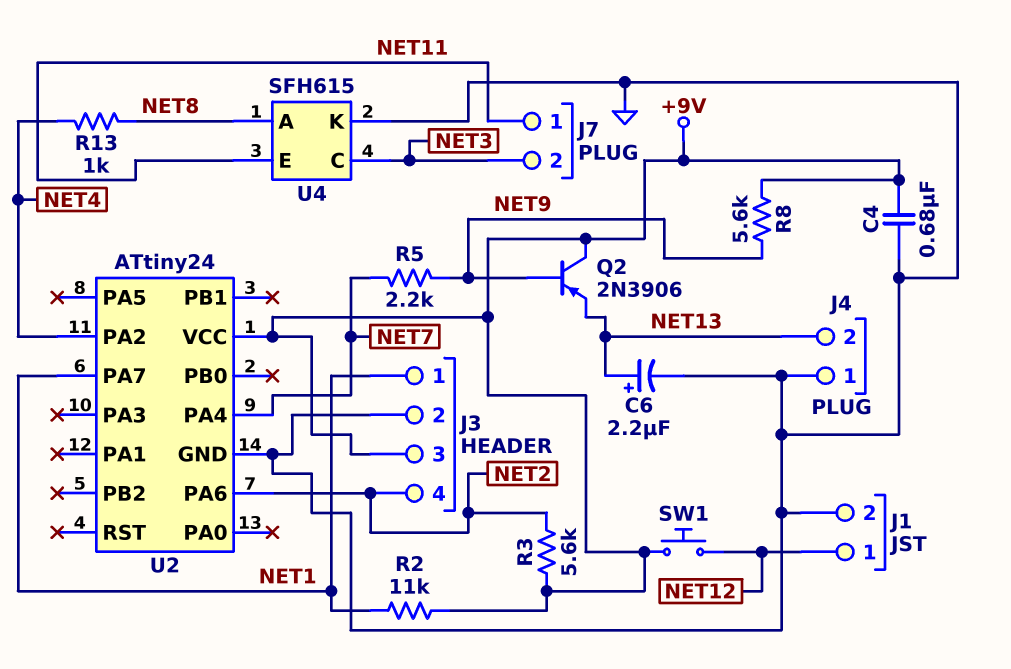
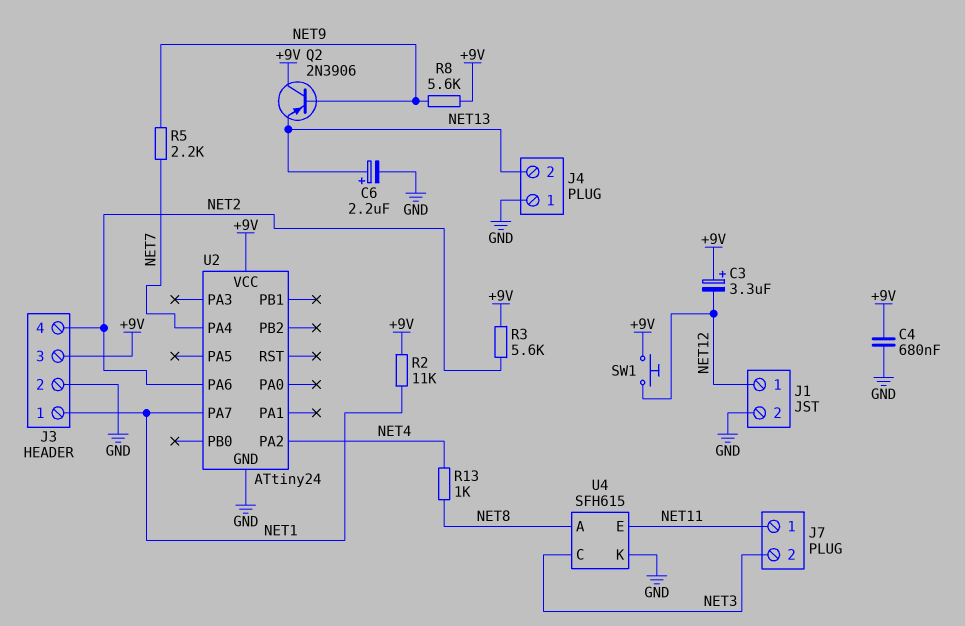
C3: none -> 3.3uF (plus +9V, minus NET12)

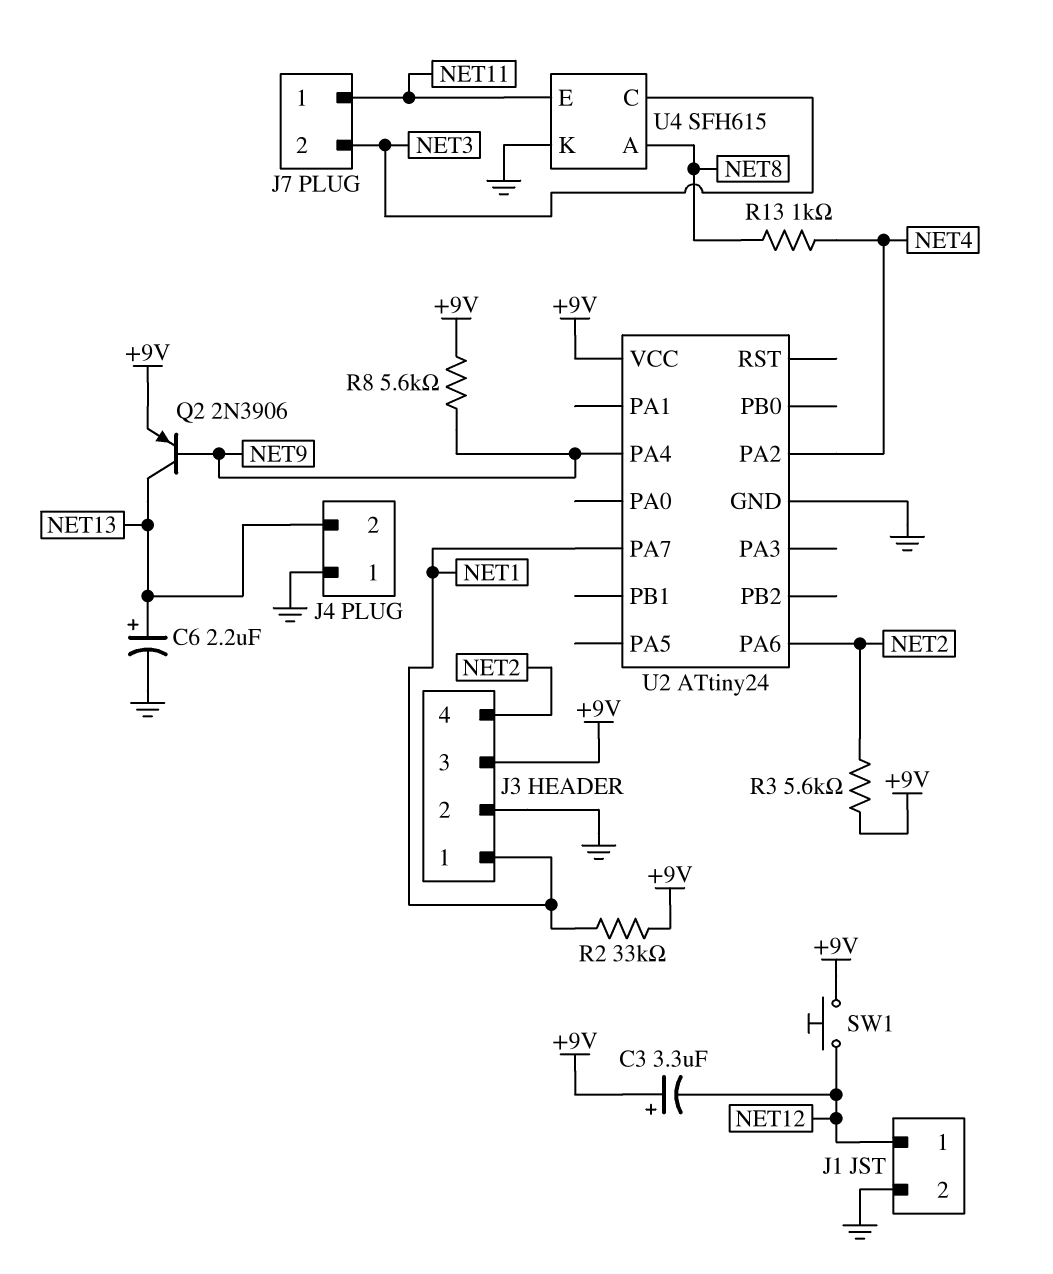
C4: 680nF (+9V, GND) -> none
Q2: PNP 2N3906 (B NET9, C +9V, E NET13) -> PNP 2N3906 (B NET9, C NET13, E +9V)
R2: 11k (+9V, NET1) -> 33k (+9V, NET1)
R5: 2.2k (NET7, NET9) -> none
U2 pin PA4: NET7 -> NET9

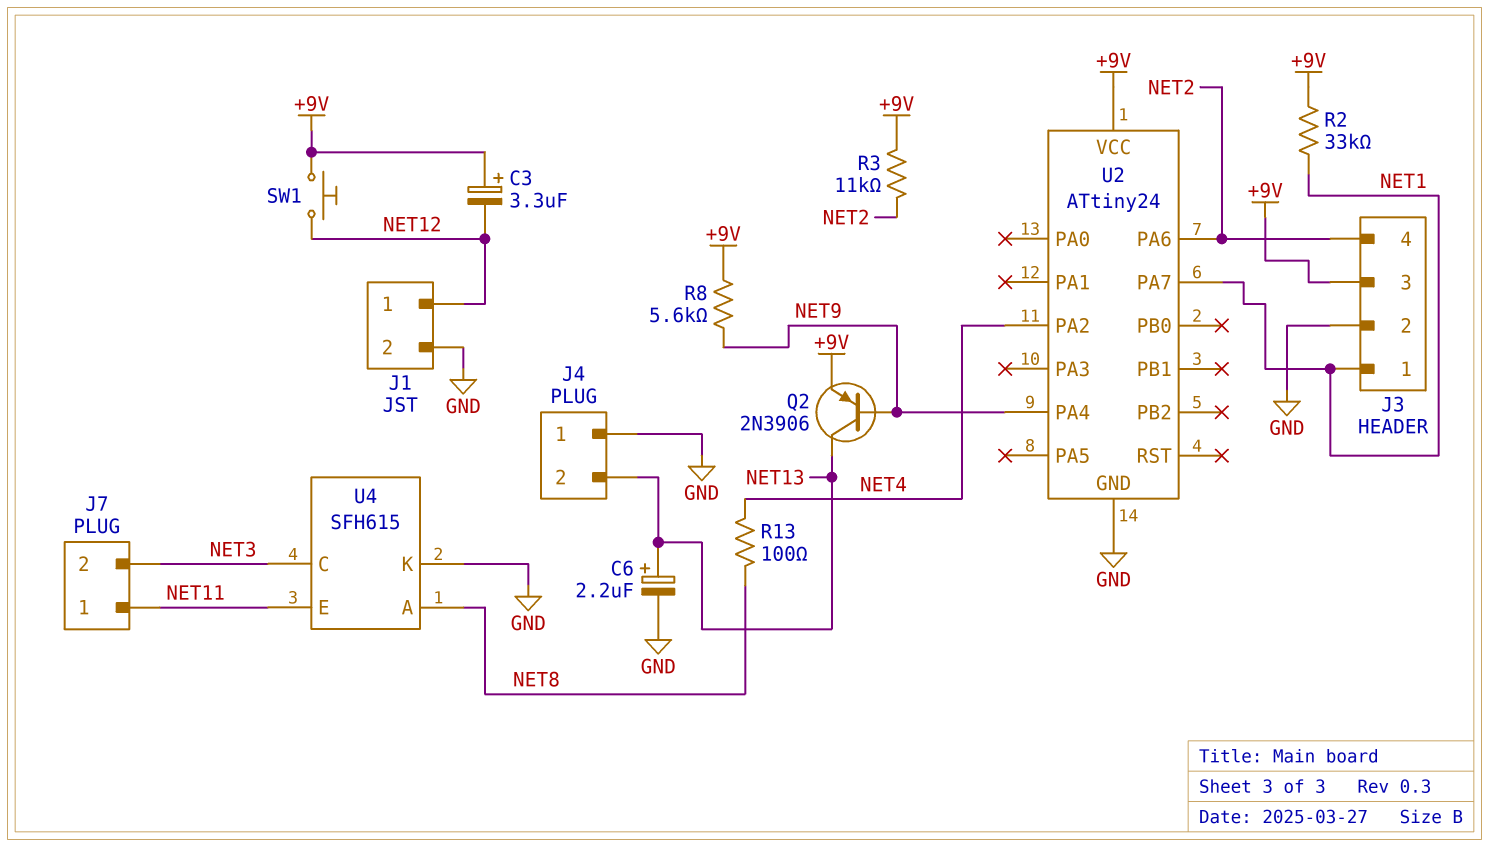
R3: 5.6k (+9V, NET2) -> 11k (+9V, NET2)
R13: 1k (NET4, NET8) -> 100 (NET4, NET8)

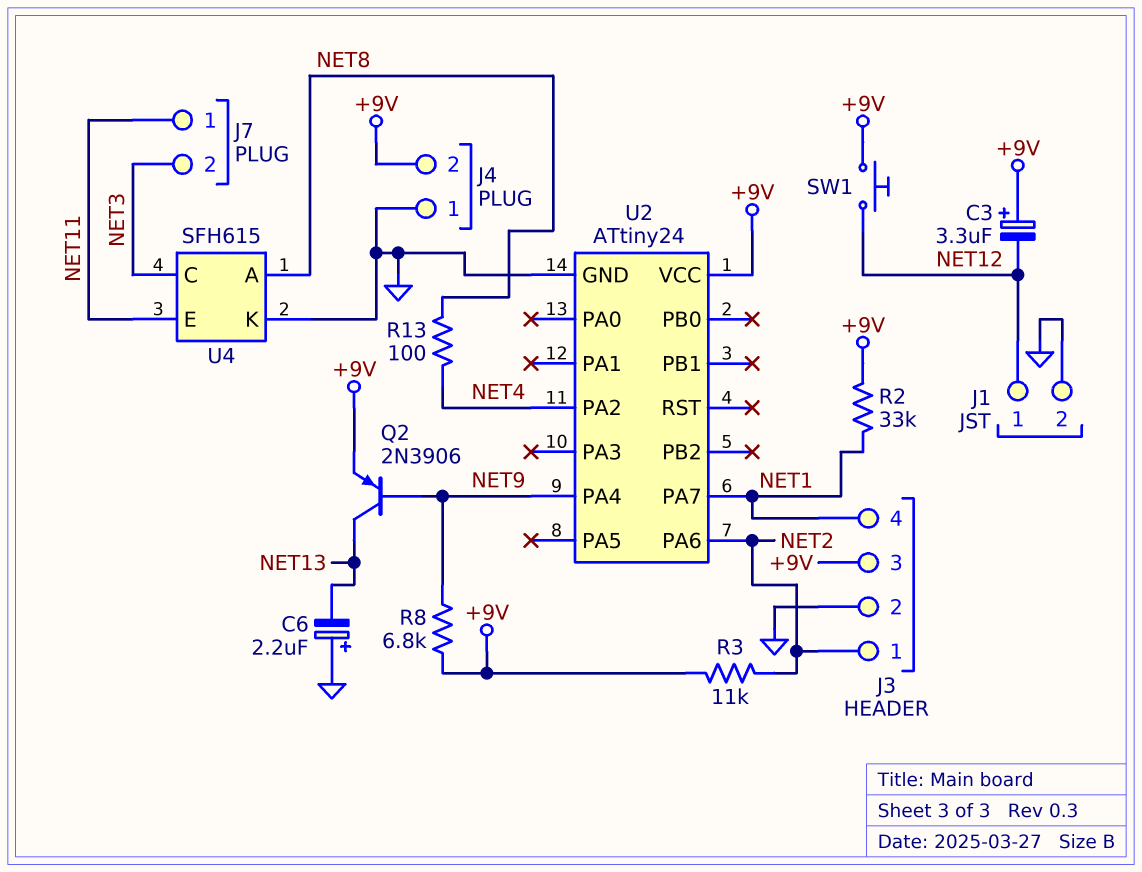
C6: 2.2uF (plus NET13, minus GND) -> 2.2uF (plus GND, minus NET13)
J3 pin 1: NET1 -> NET2
J3 pin 4: NET2 -> NET1
J4 pin 2: NET13 -> +9V
R8: 5.6k (+9V, NET9) -> 6.8k (+9V, NET9)

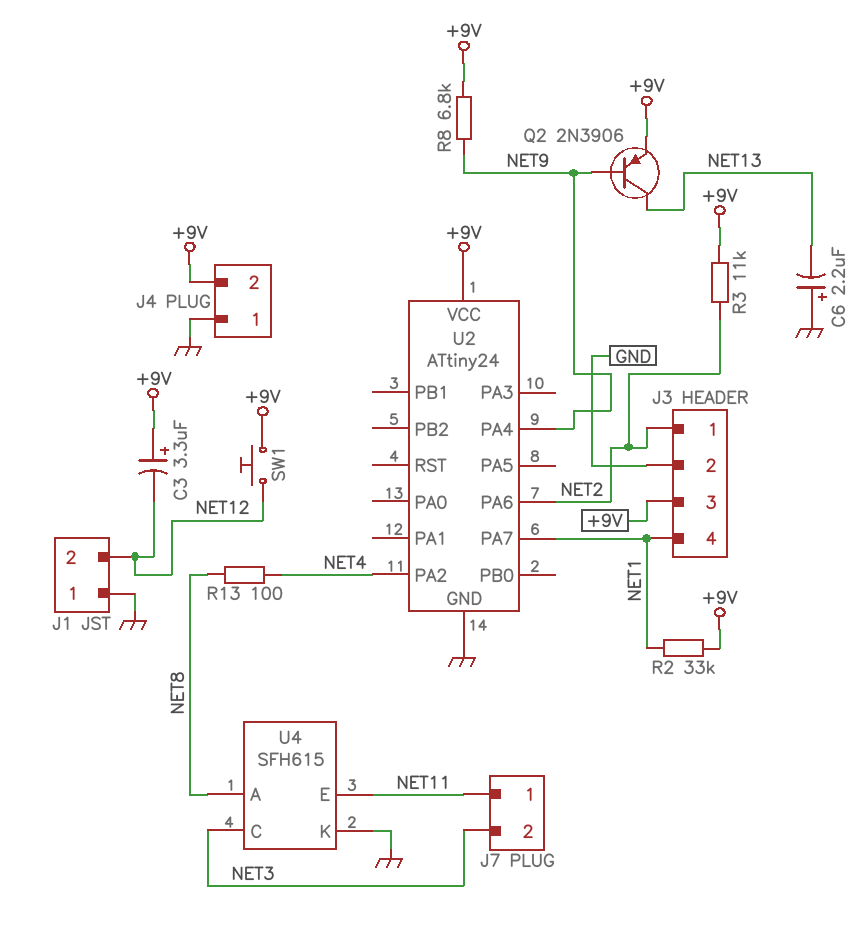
J1 pin 1: NET12 -> GND
J1 pin 2: GND -> NET12

